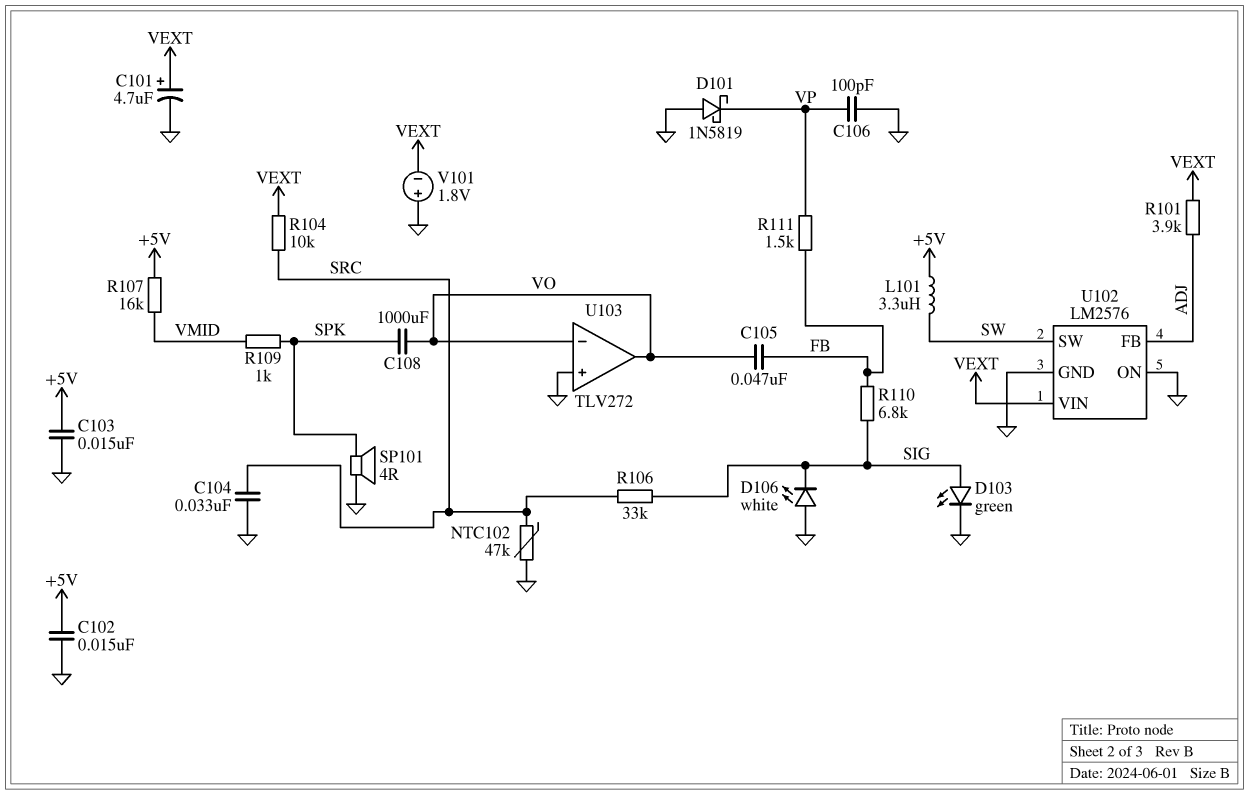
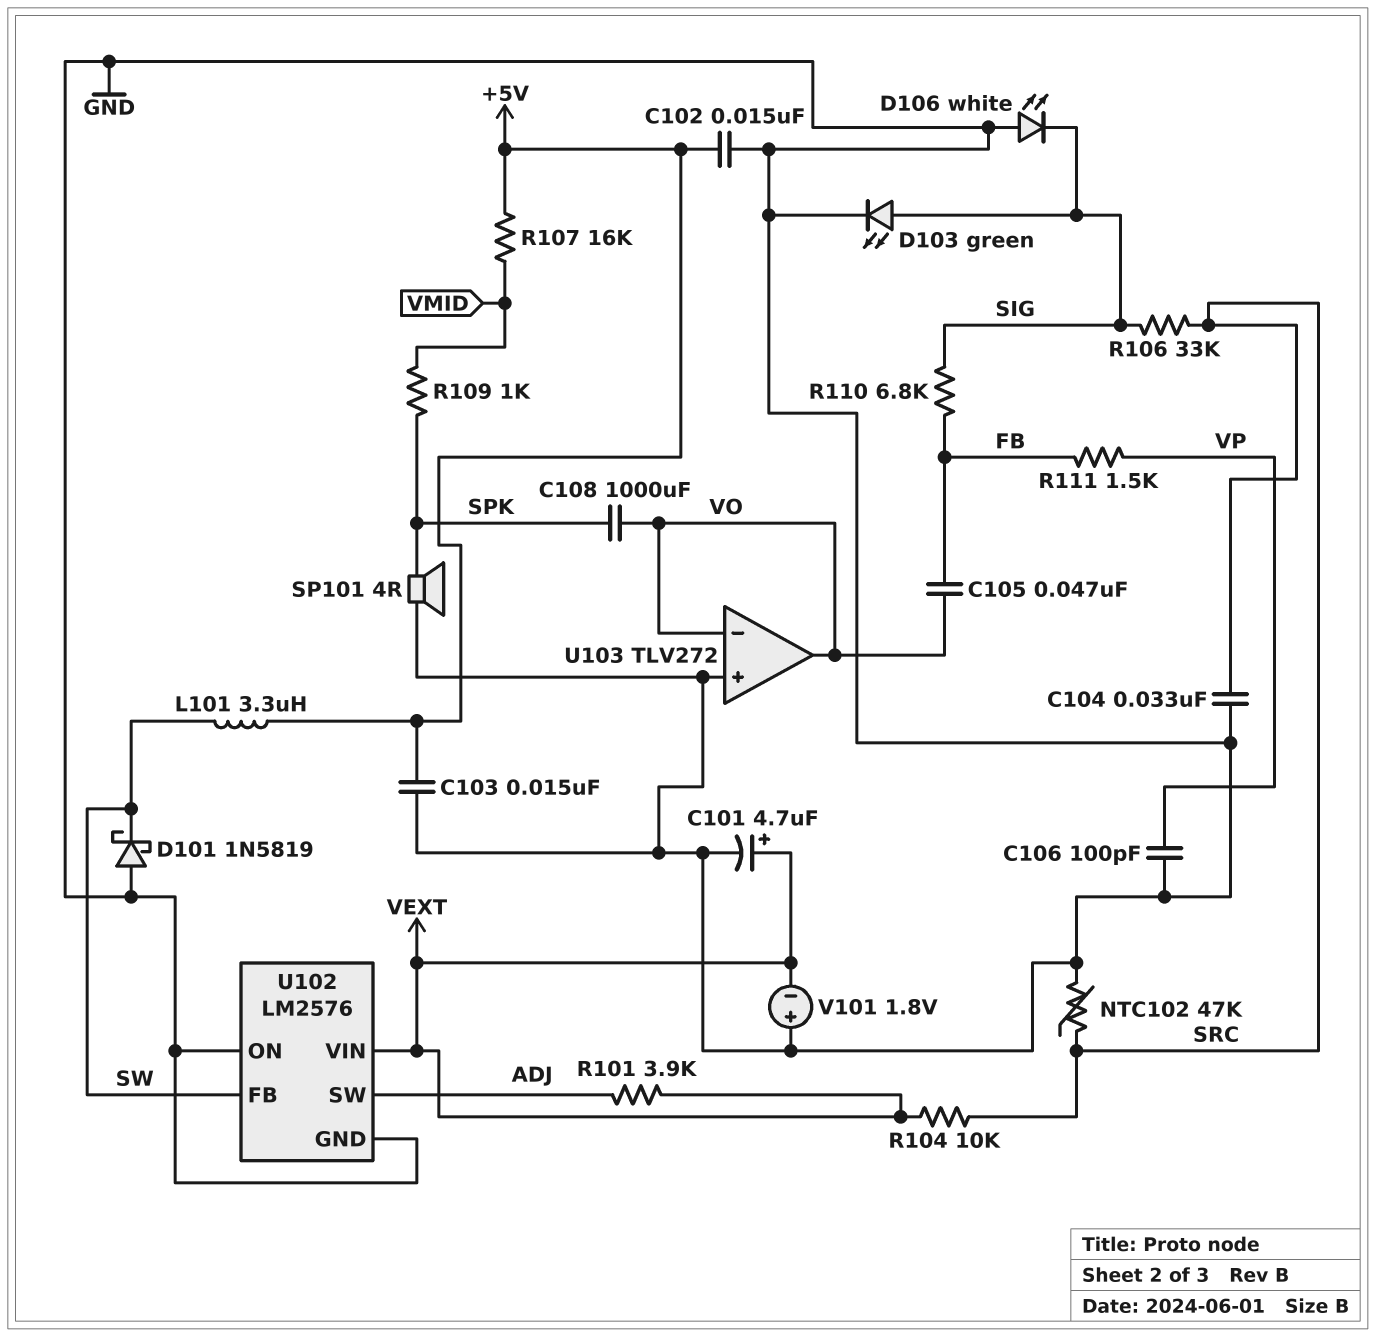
D101: schottky 1N5819 (A GND, K VP) -> schottky 1N5819 (A GND, K SW)
U102 pin FB: ADJ -> SW
U102 pin SW: SW -> ADJ

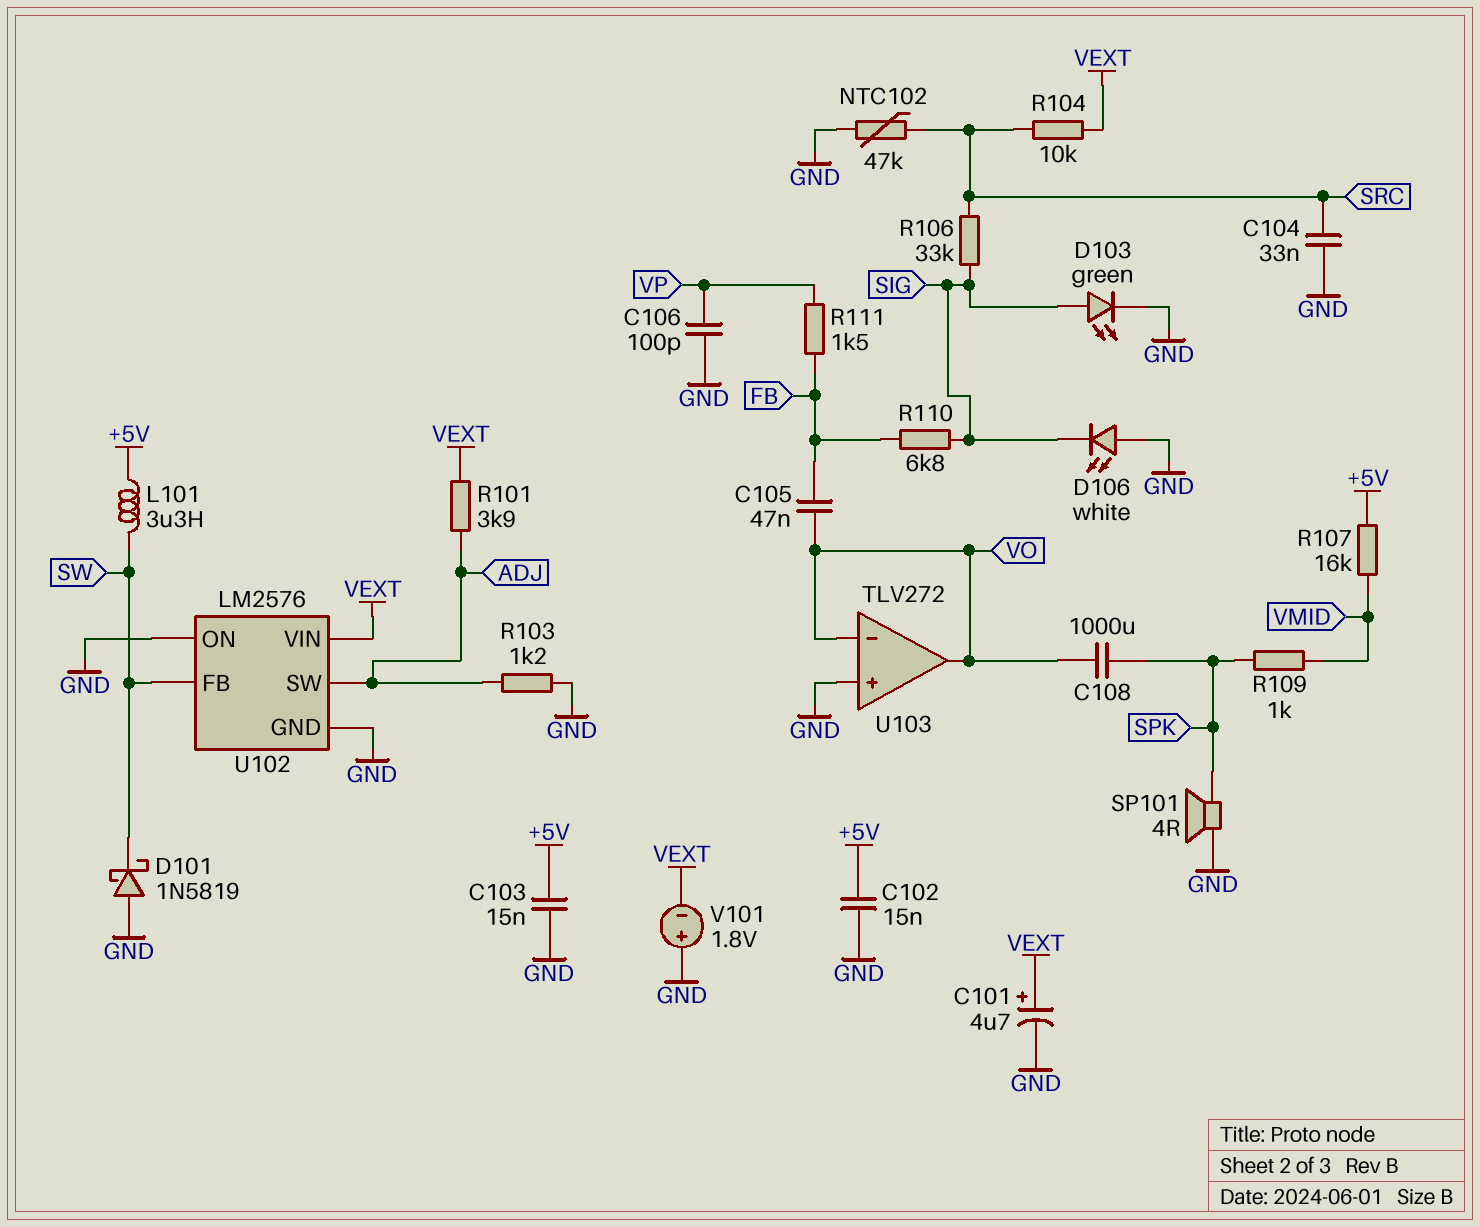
R103: none -> 1.2k (ADJ, GND)

